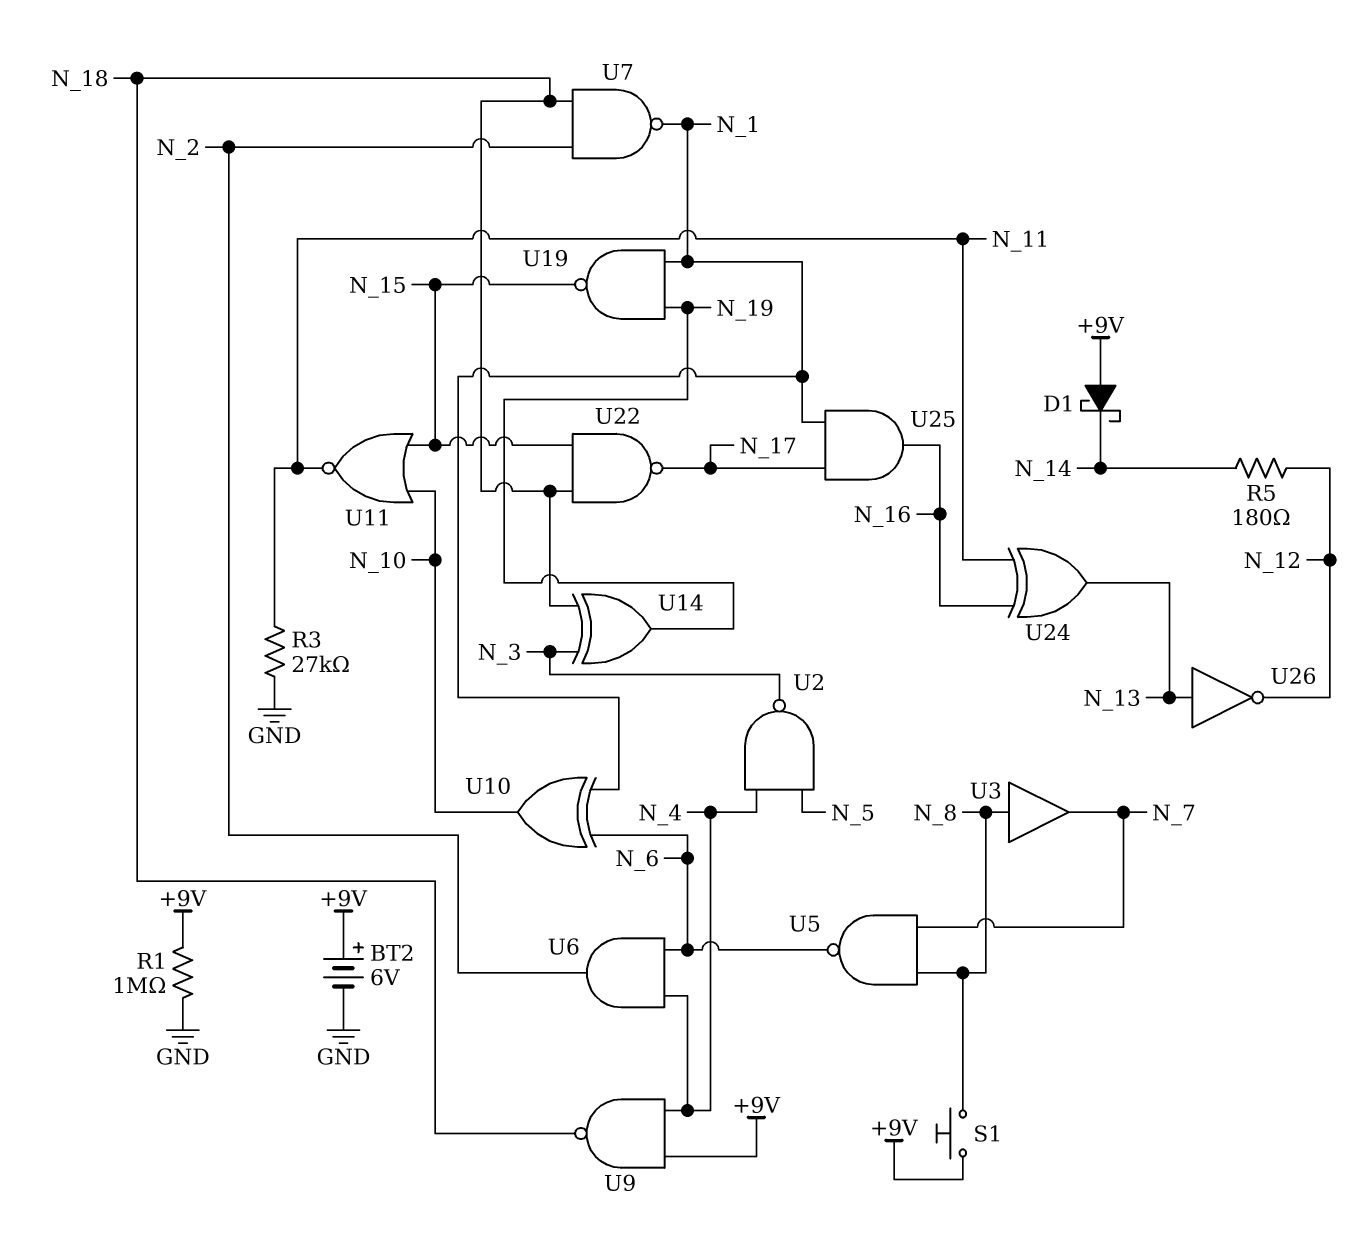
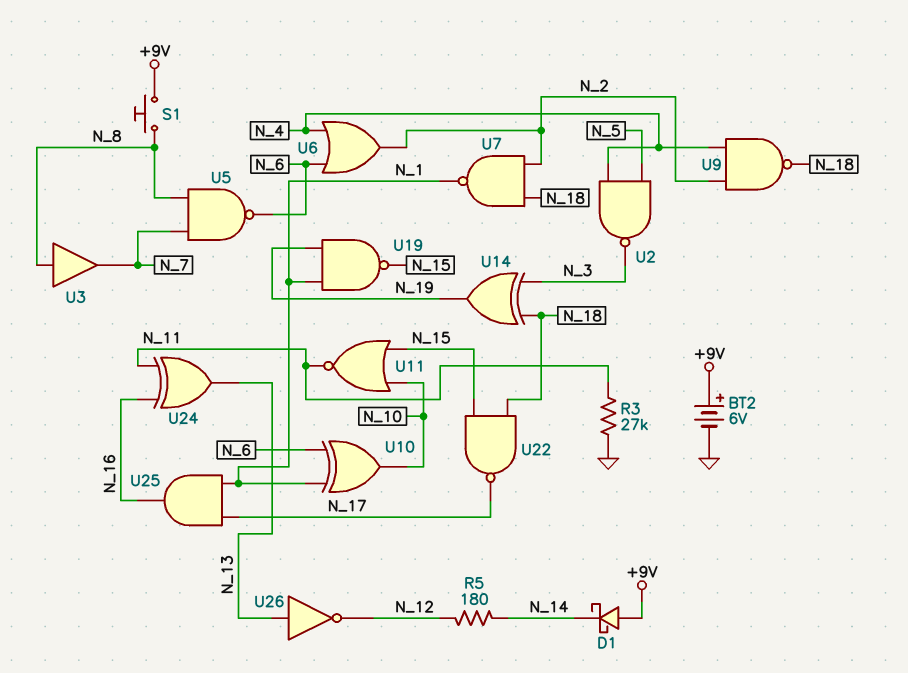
R1: 1M (+9V, GND) -> none
U6: AND (in N_4, in N_6, out N_2) -> OR (in N_4, in N_6, out N_2)
U9: NAND (in +9V, in N_4, out N_18) -> NAND (in N_2, in N_4, out N_18)

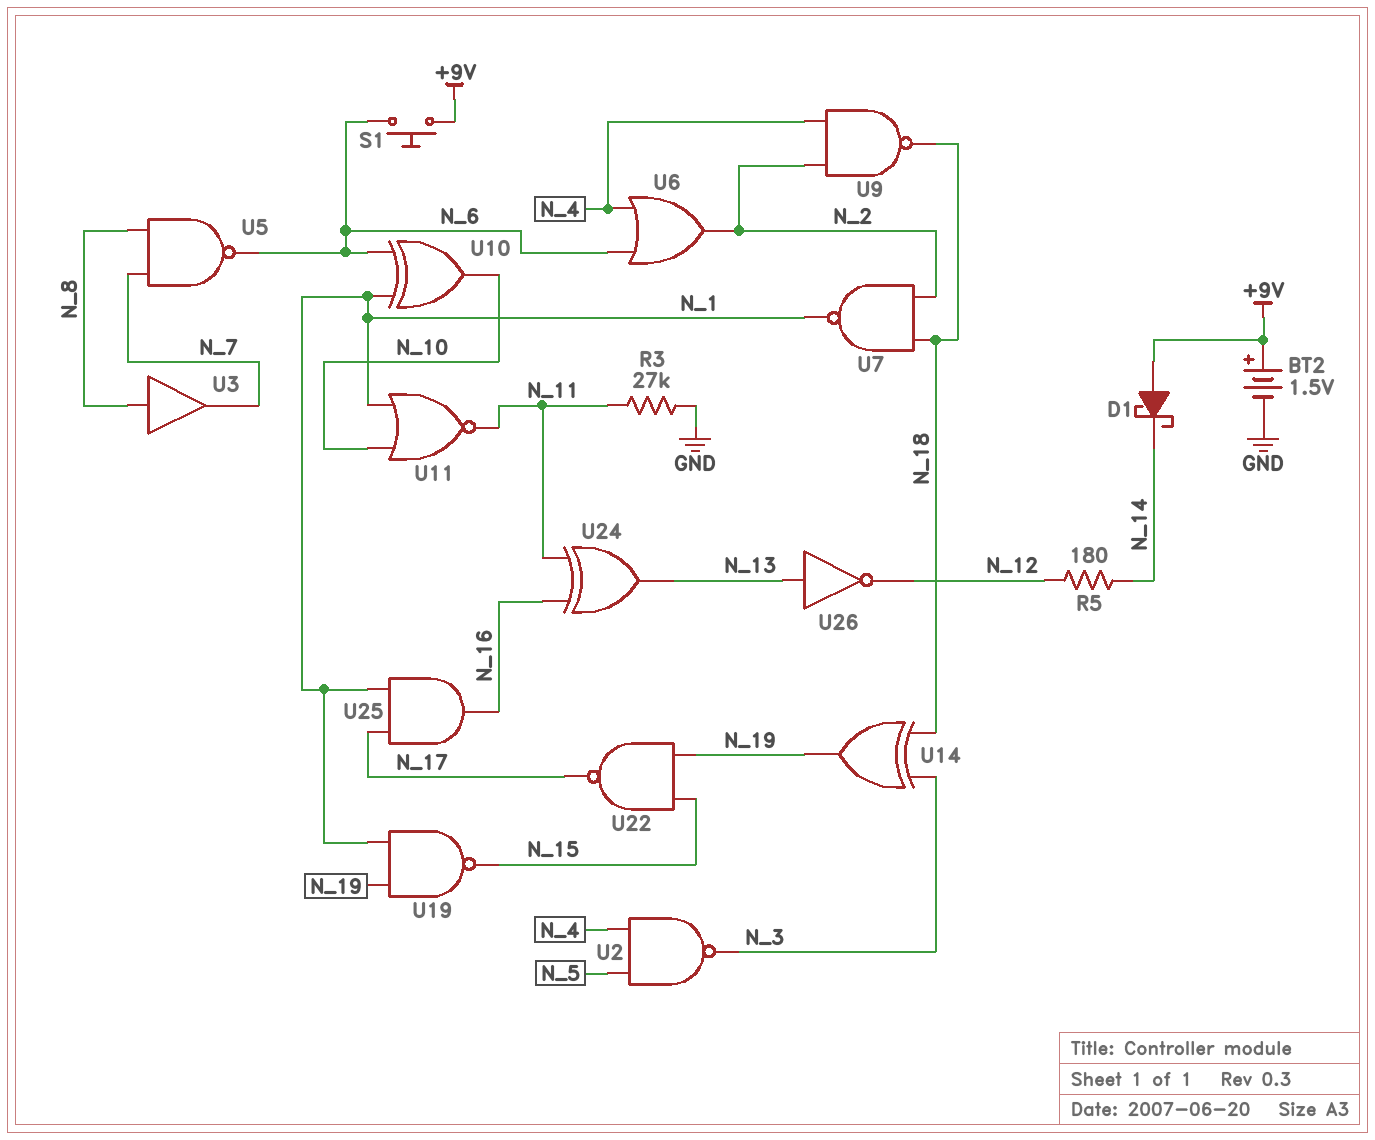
BT2: 6V (plus +9V, minus GND) -> 1.5V (plus +9V, minus GND)
S1: button (+9V, N_8) -> button (+9V, N_6)
U11: NOR (in N_10, in N_15, out N_11) -> NOR (in N_1, in N_10, out N_11)
U22: NAND (in N_15, in N_18, out N_17) -> NAND (in N_15, in N_19, out N_17)

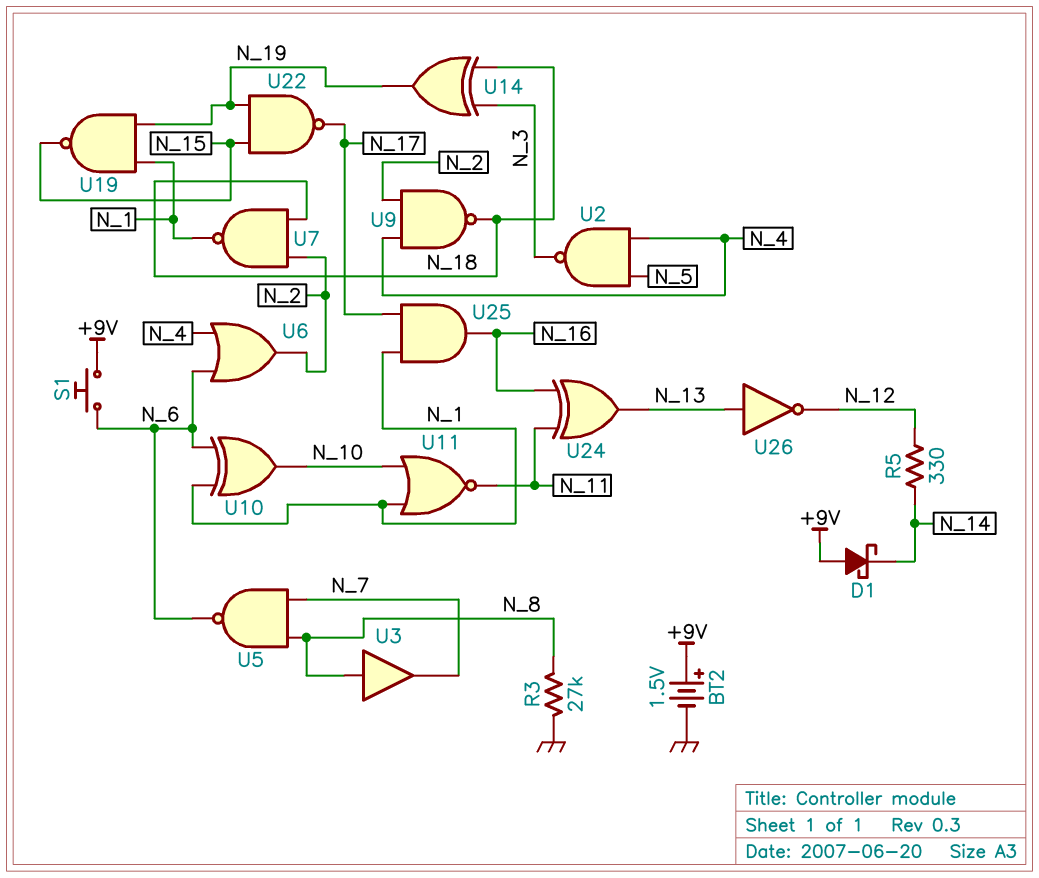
R3: 27k (GND, N_11) -> 27k (GND, N_8)
R5: 180 (N_12, N_14) -> 330 (N_12, N_14)

